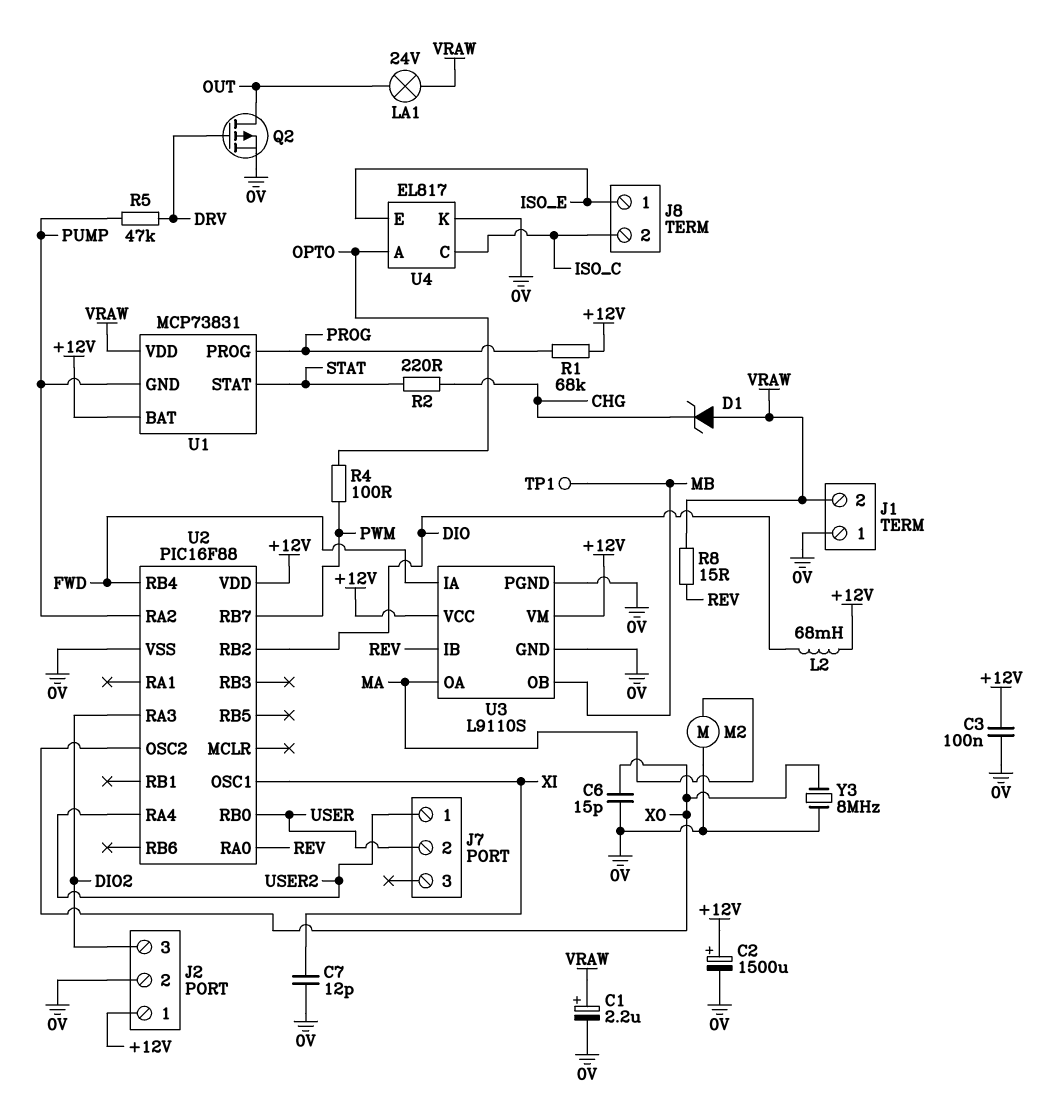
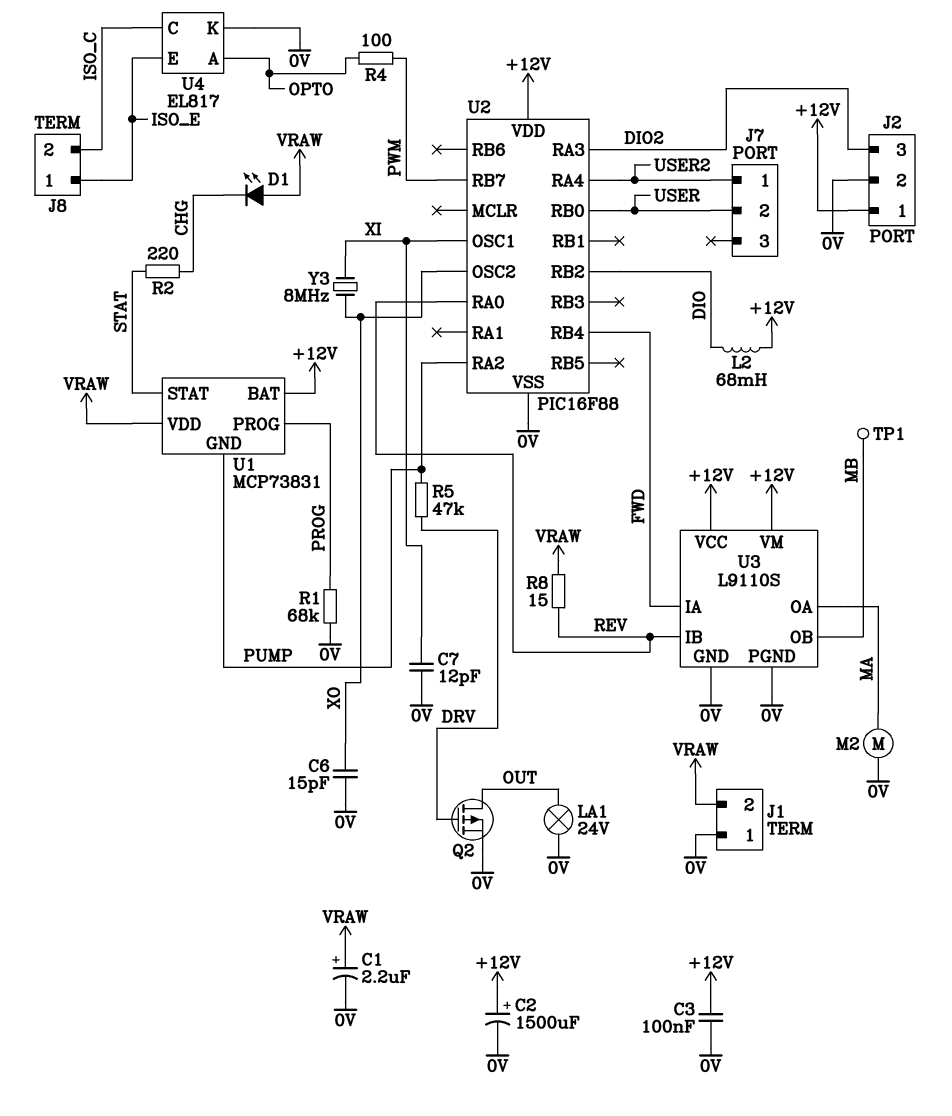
D1: zener (A VRAW, K CHG) -> LED (A VRAW, K CHG)
LA1: lamp 24V (OUT, VRAW) -> lamp 24V (0V, OUT)
R1: 68k (+12V, PROG) -> 68k (0V, PROG)
Y3: 8MHz (0V, XO) -> 8MHz (XI, XO)

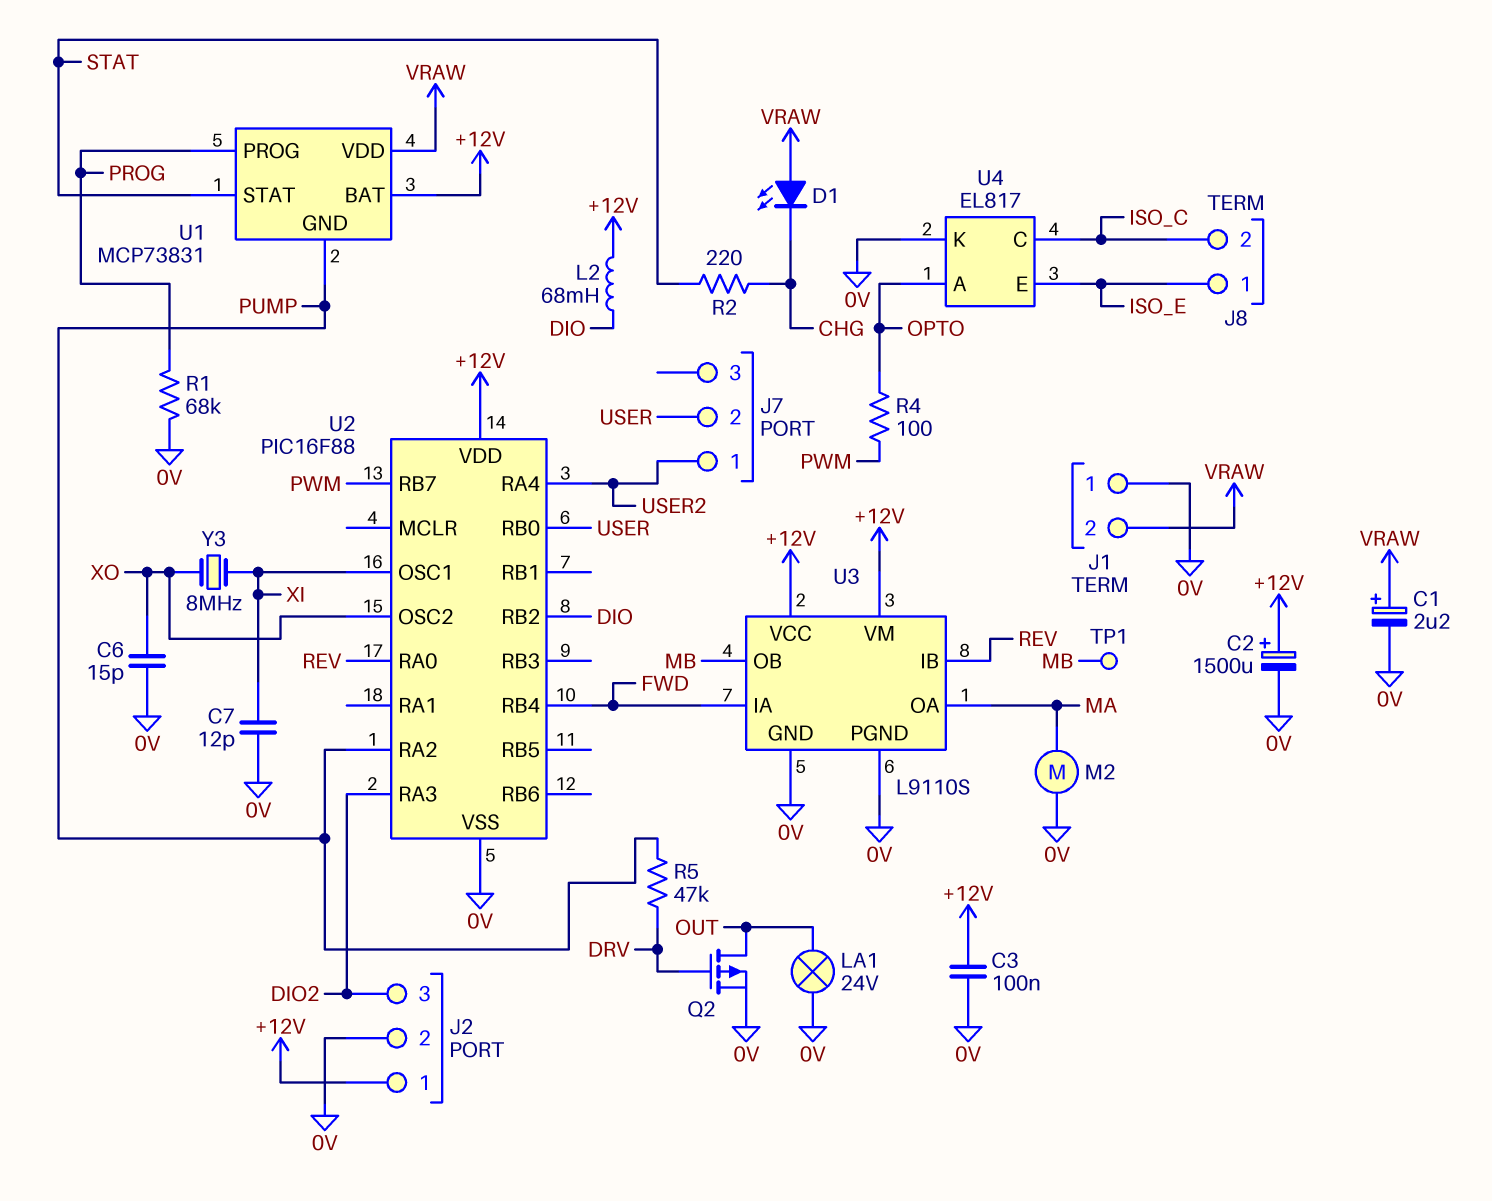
R8: 15 (REV, VRAW) -> none

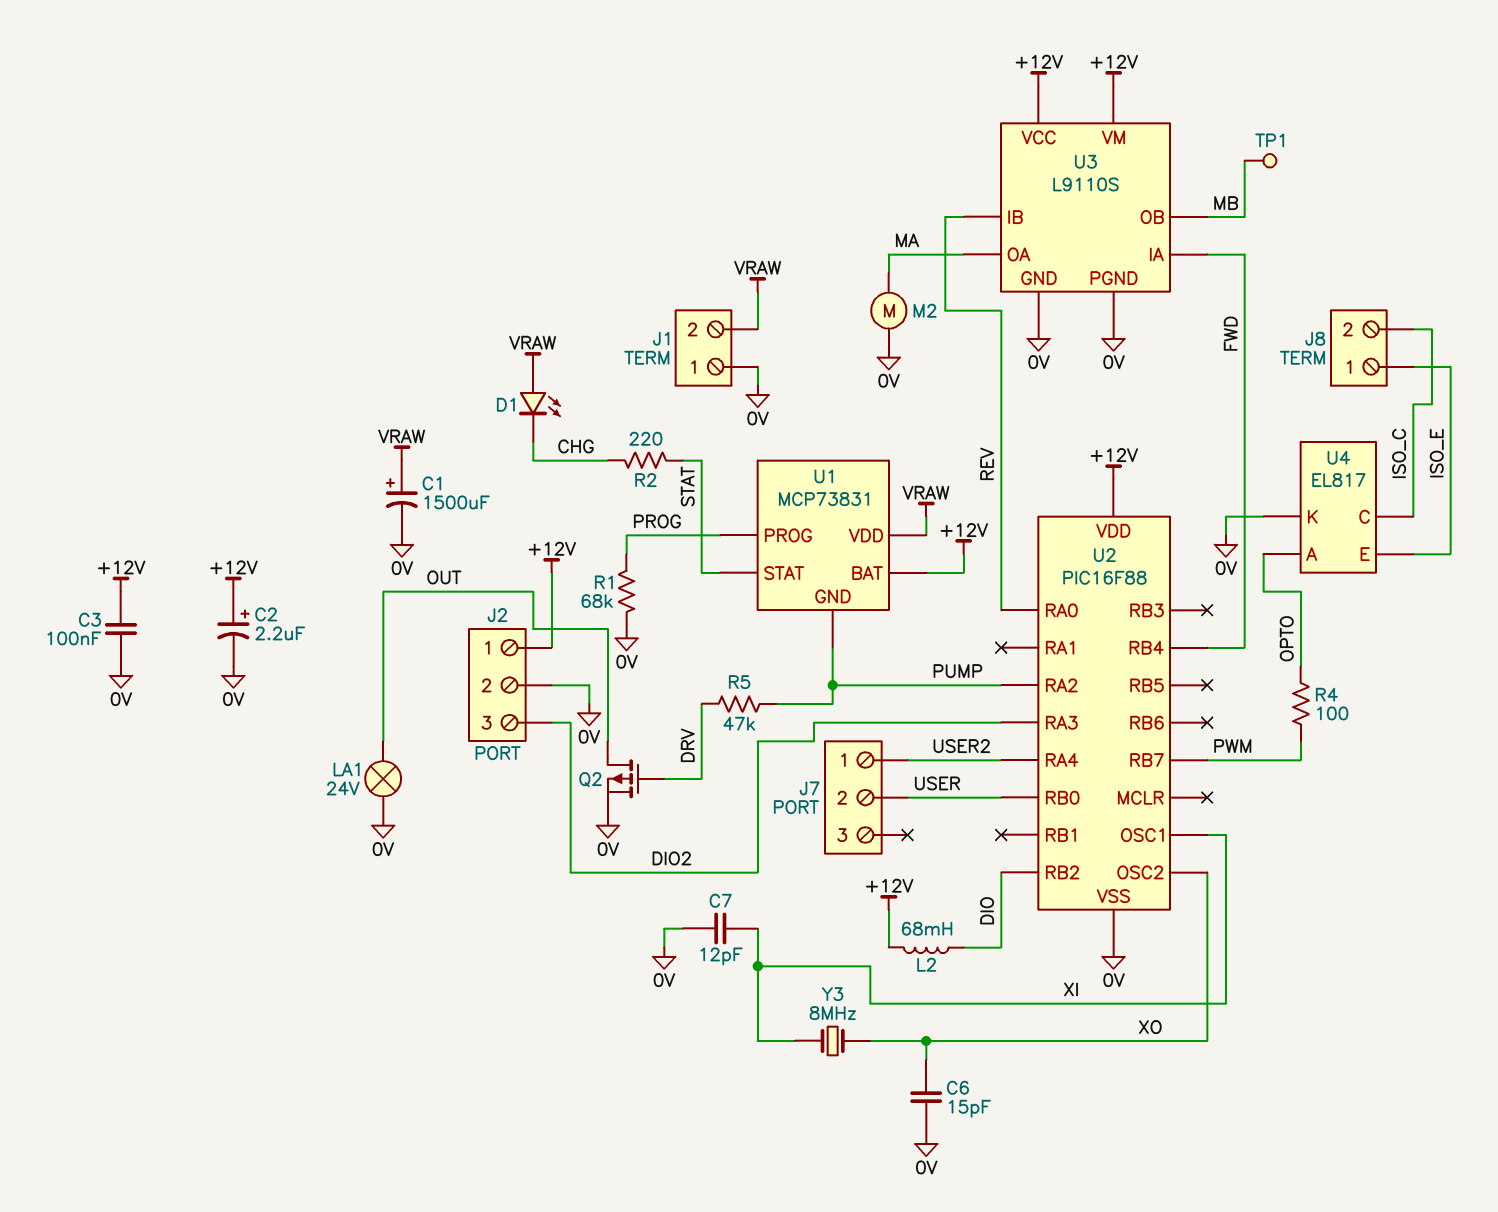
C1: 2.2uF (plus VRAW, minus 0V) -> 1500uF (plus VRAW, minus 0V)
C2: 1500uF (plus +12V, minus 0V) -> 2.2uF (plus +12V, minus 0V)

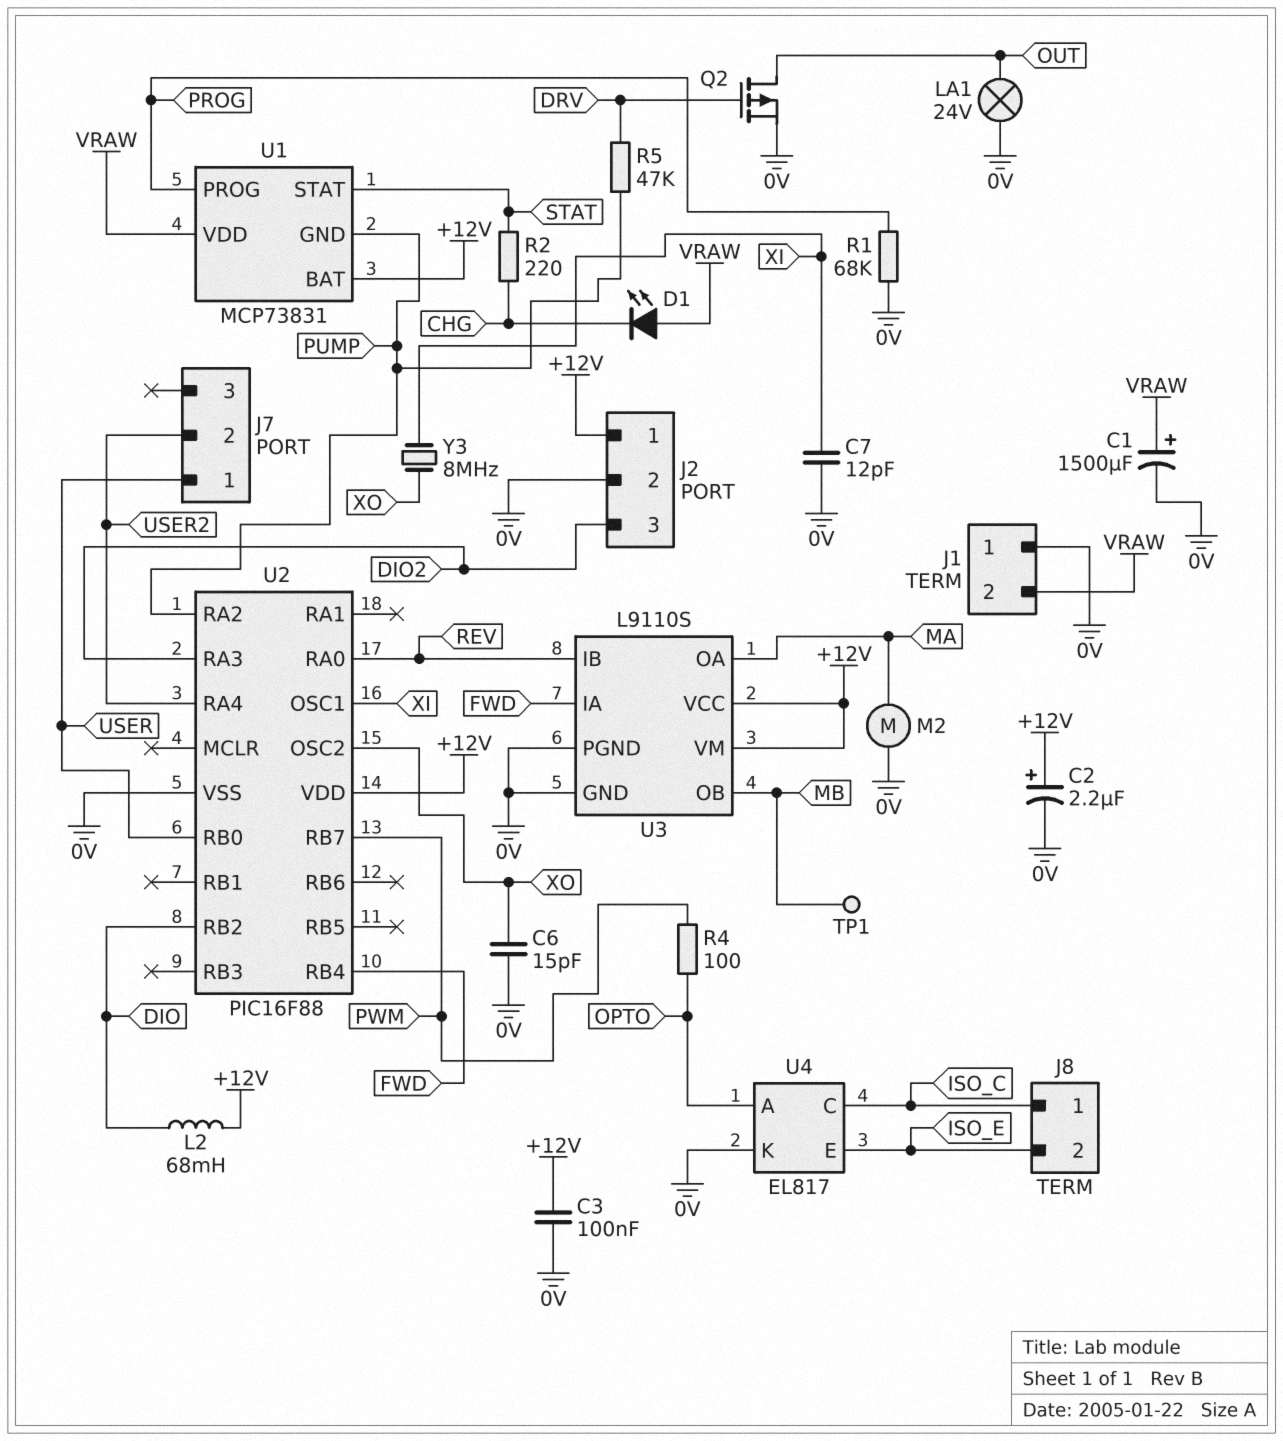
J7 pin 1: USER2 -> USER
J7 pin 2: USER -> USER2
J8 pin 1: ISO_E -> ISO_C
J8 pin 2: ISO_C -> ISO_E

